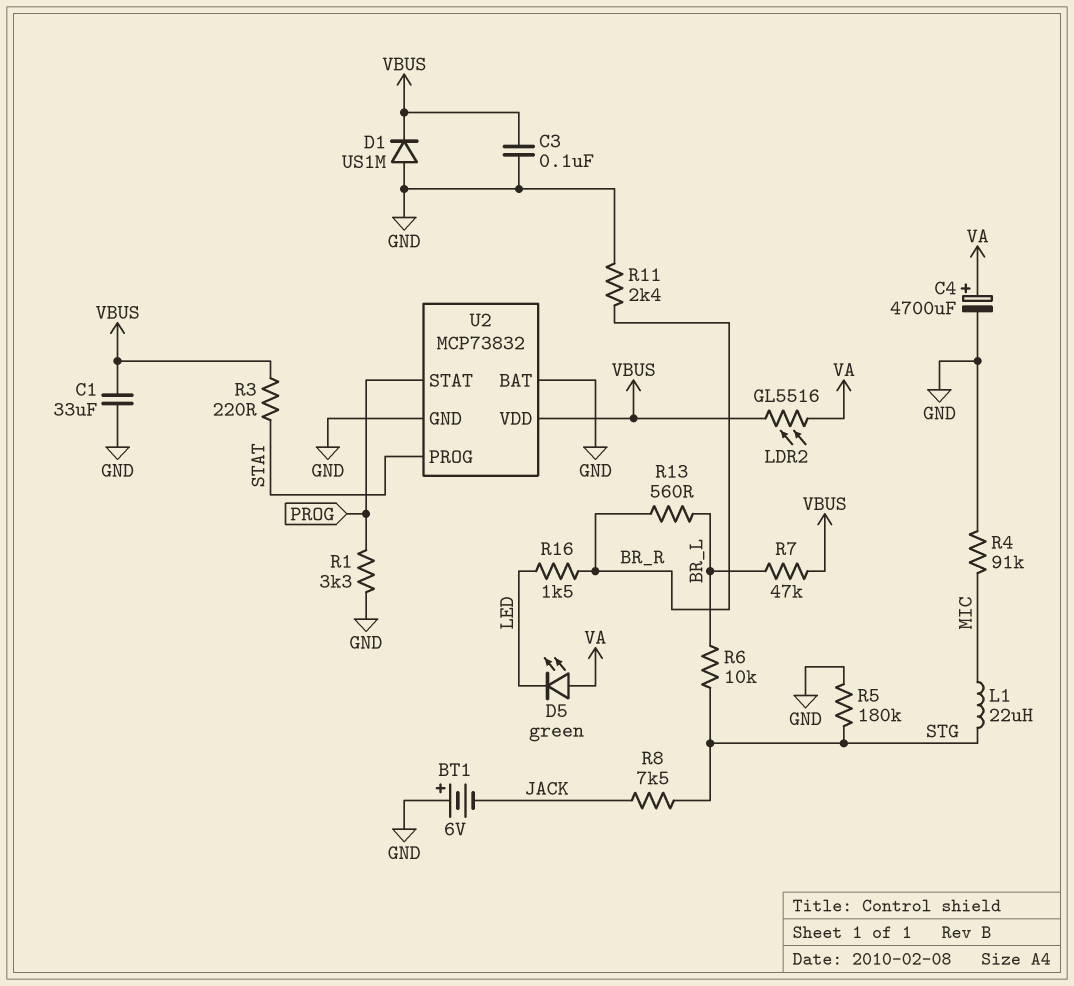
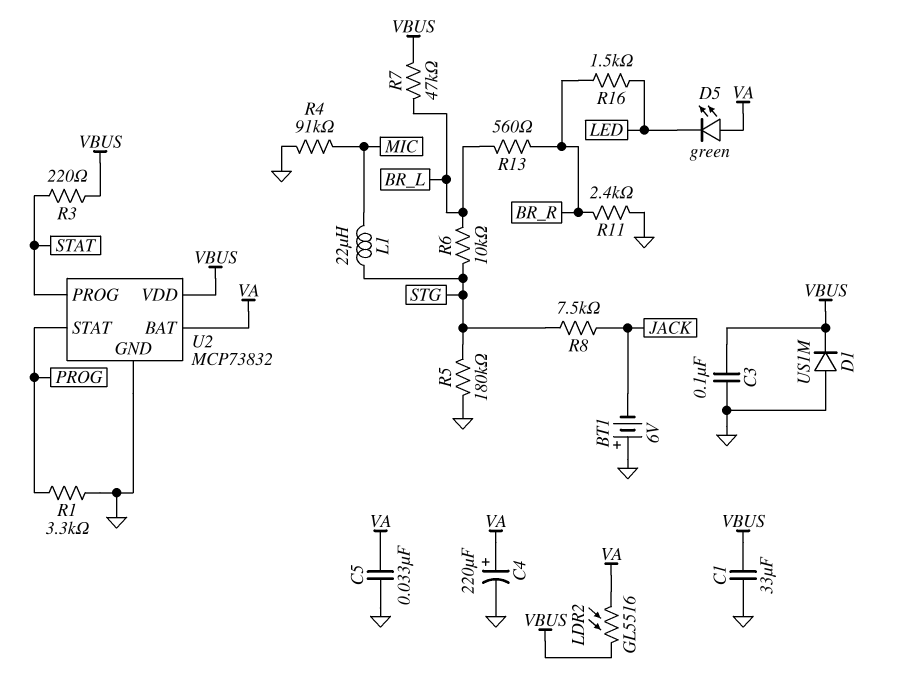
C4: 4700uF (plus VA, minus GND) -> 220uF (plus VA, minus GND)
C5: none -> 33nF (GND, VA)
U2 pin BAT: GND -> VA

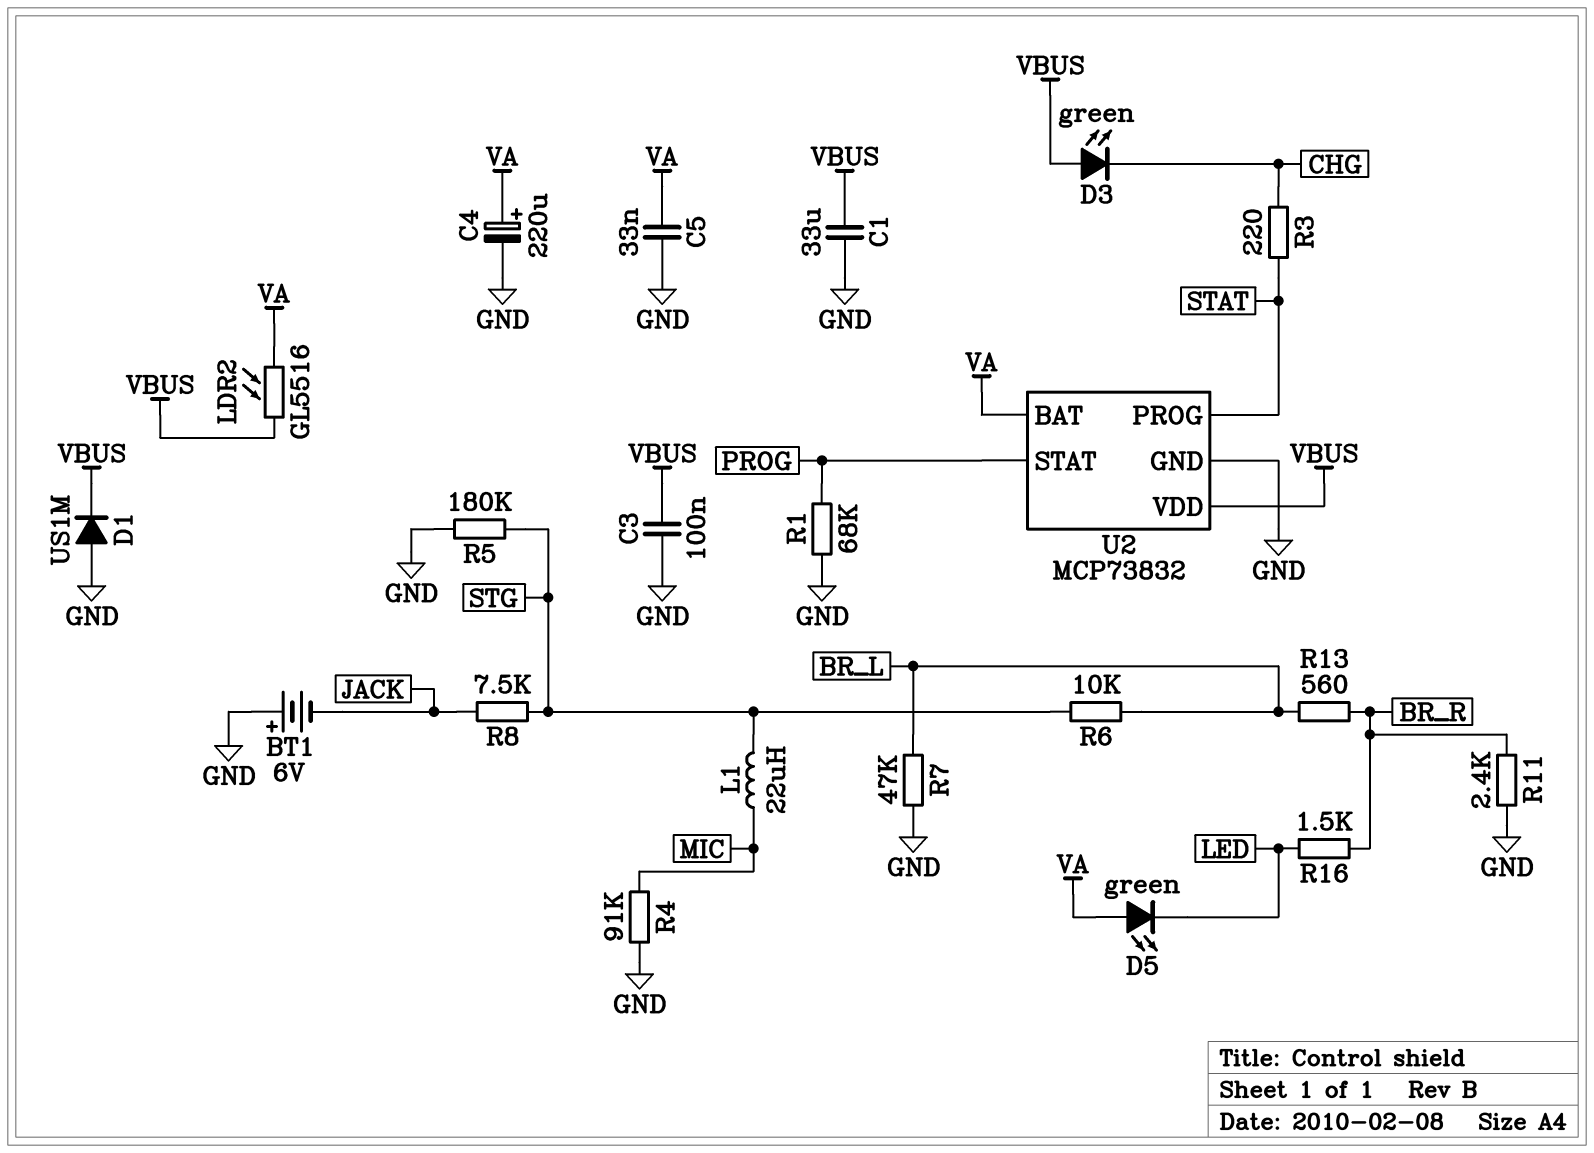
D3: none -> LED green (A VBUS, K CHG)
R1: 3.3k (GND, PROG) -> 68k (GND, PROG)
R3: 220 (STAT, VBUS) -> 220 (CHG, STAT)
R7: 47k (BR_L, VBUS) -> 47k (BR_L, GND)

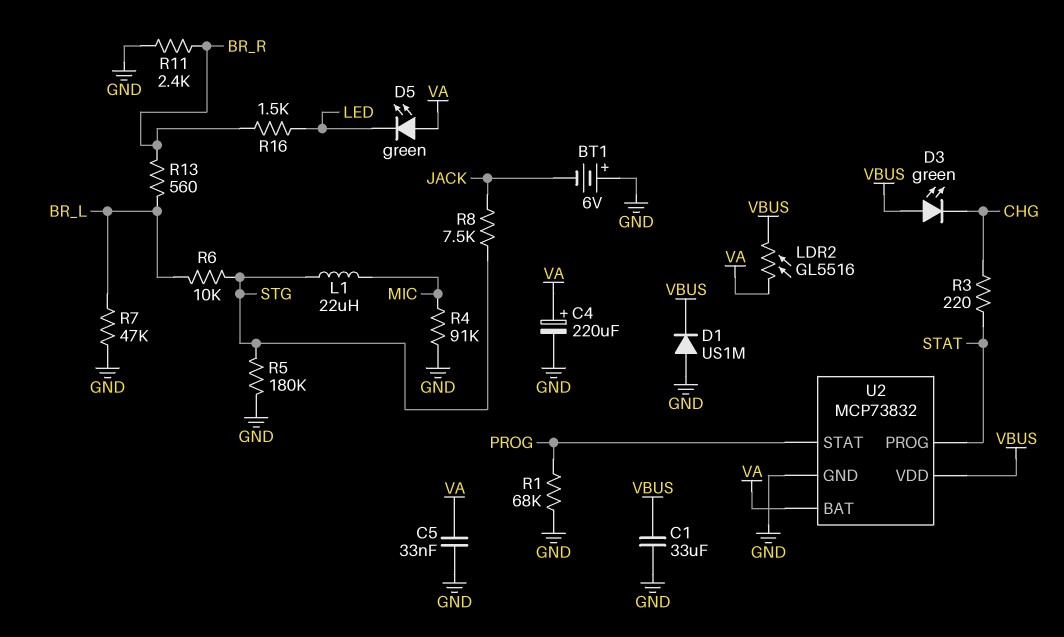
C3: 100nF (GND, VBUS) -> none

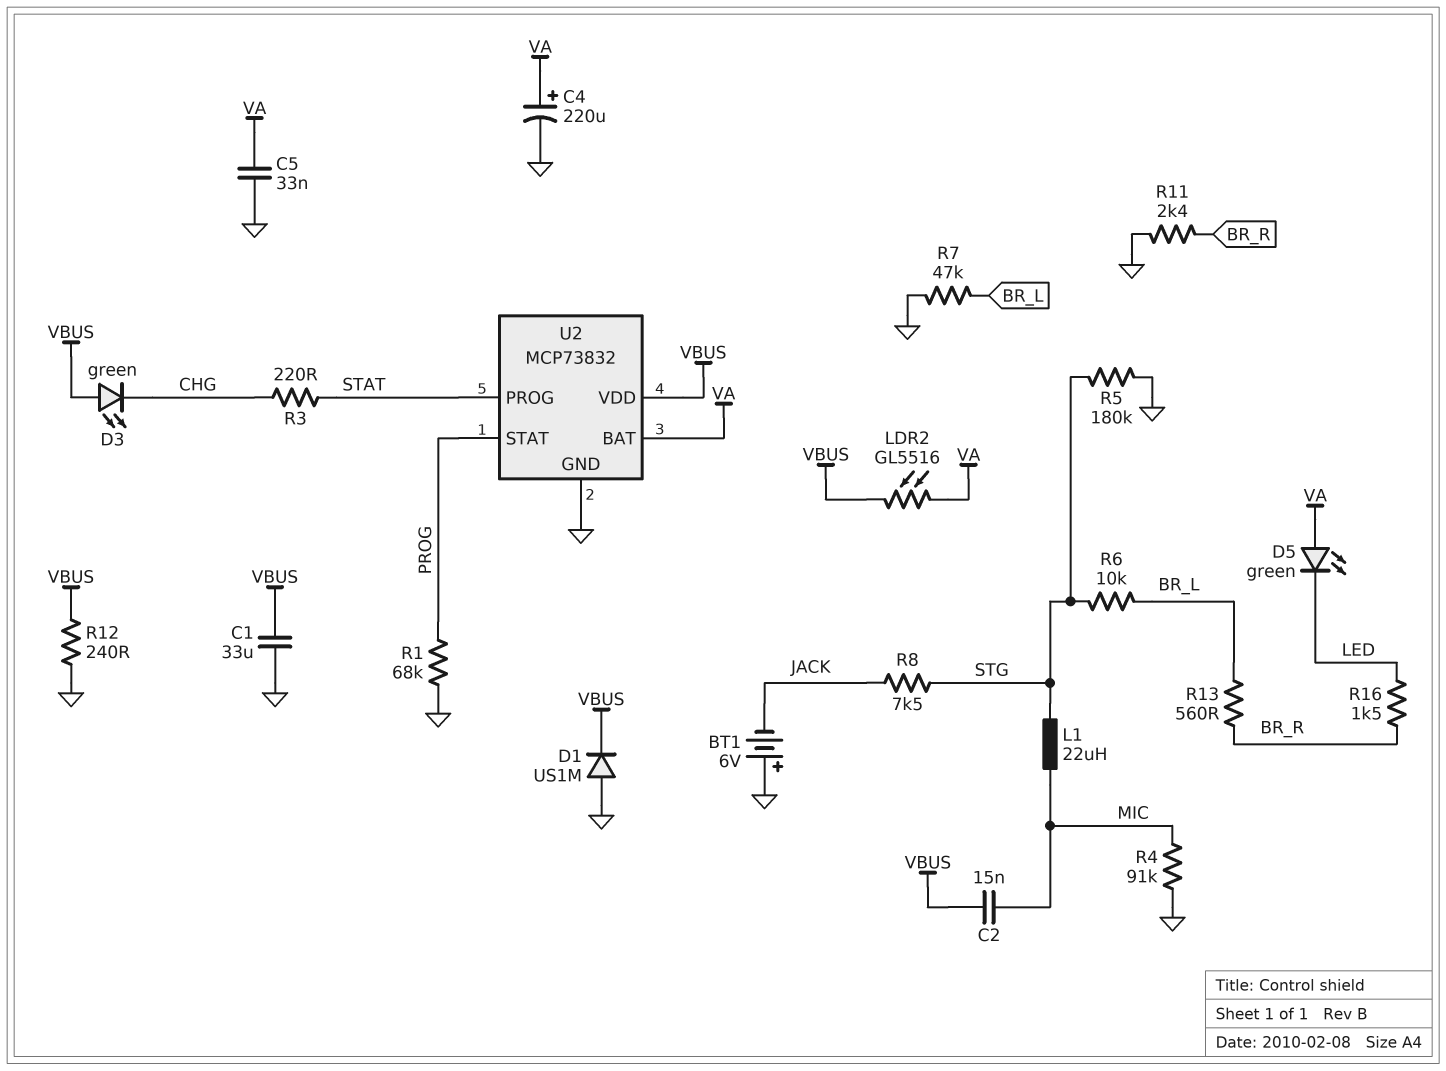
C2: none -> 15nF (MIC, VBUS)
R12: none -> 240 (GND, VBUS)

